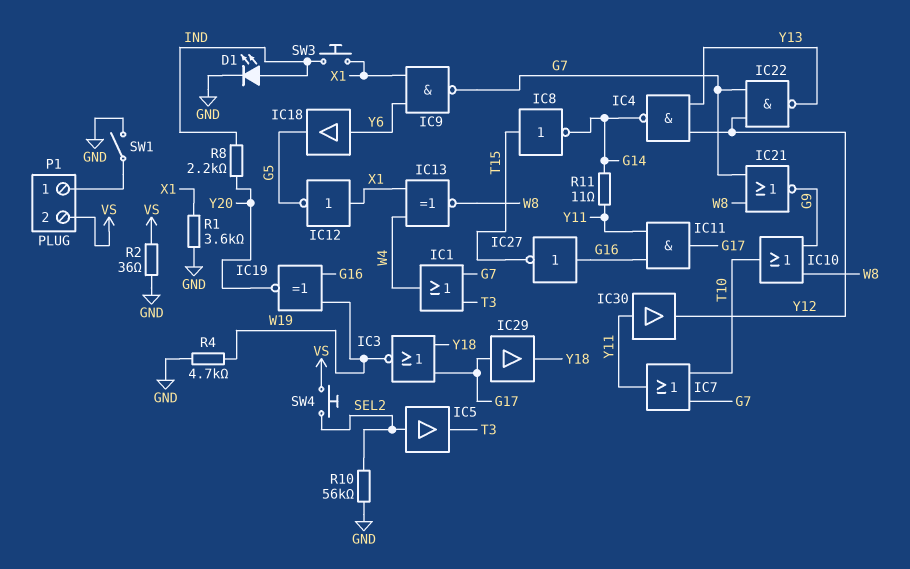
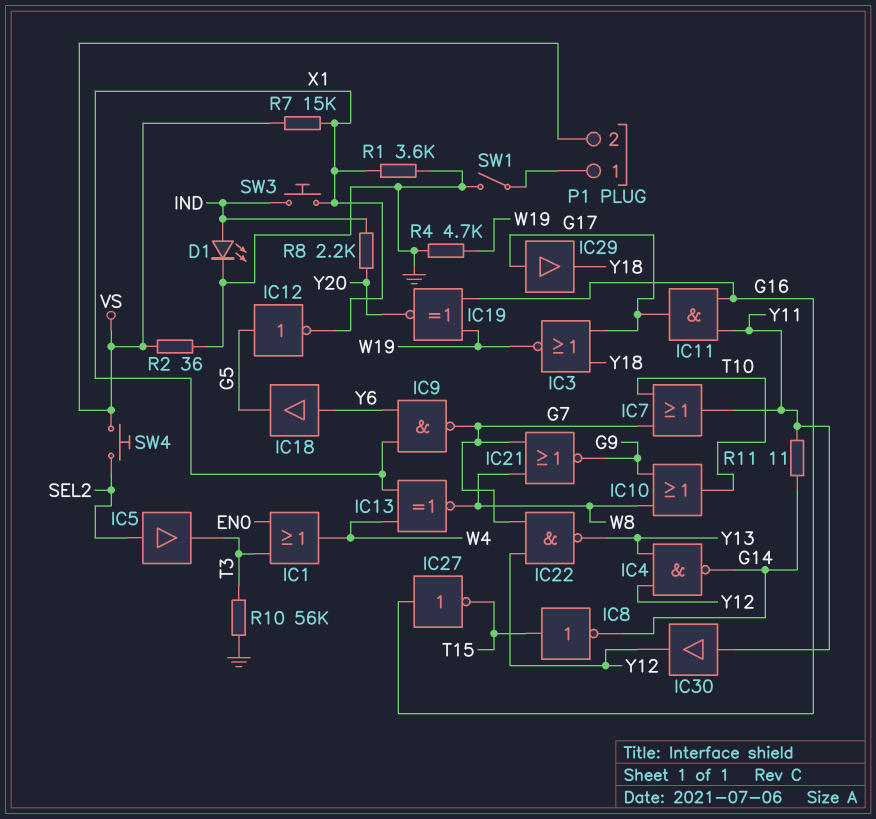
IC1: OR (in G7, in T3, out W4) -> OR (in EN0, in T3, out W4)
IC12: NOT (in X1, out G5) -> NOT (in G5, out X1)
R7: none -> 15k (VS, X1)
R10: 56k (GND, SEL2) -> 56k (GND, T3)

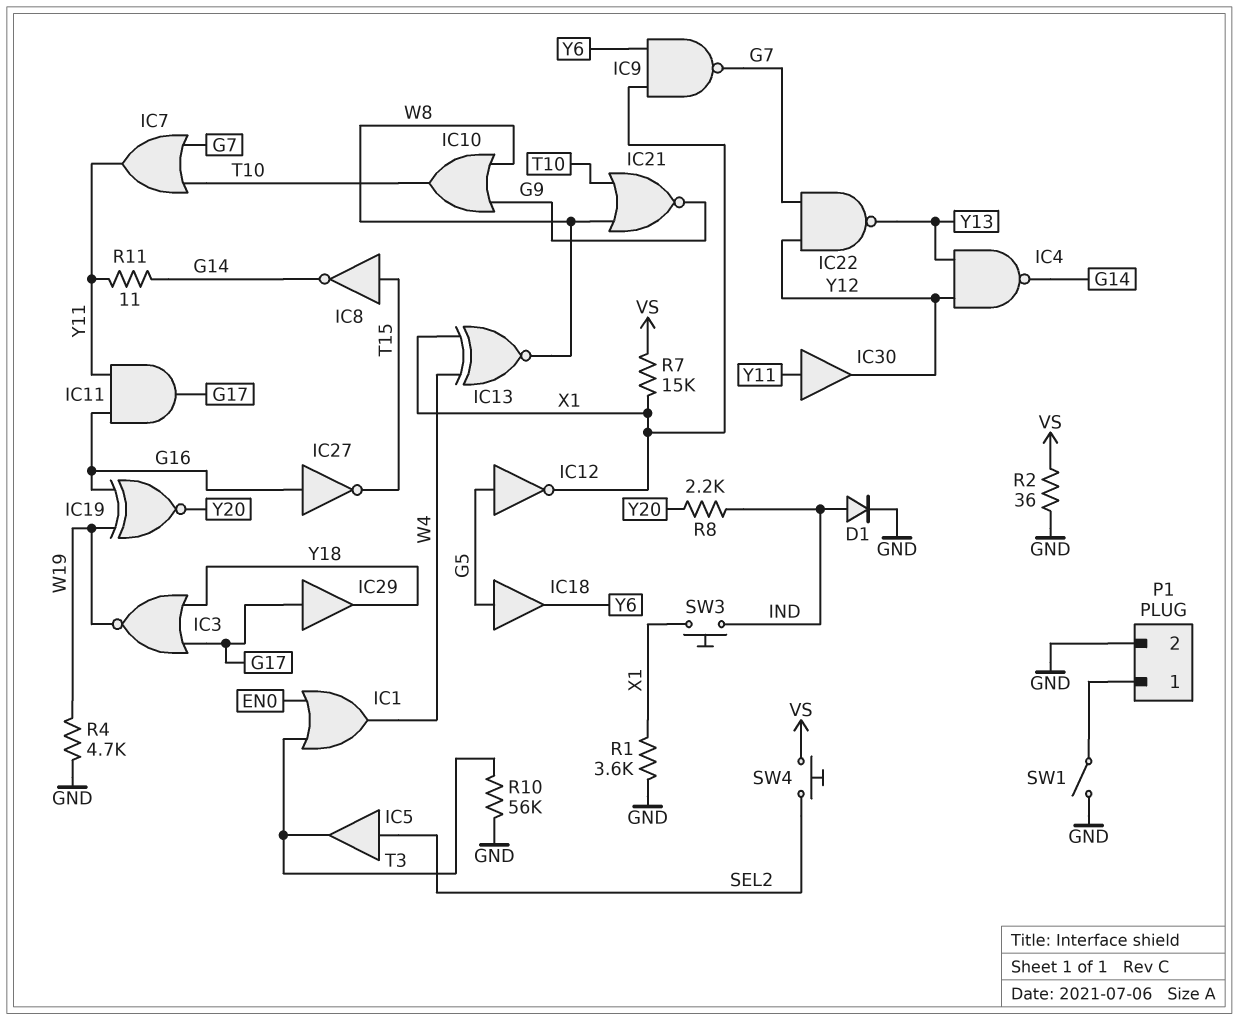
D1: LED (A IND, K GND) -> diode (A IND, K GND)
IC18: buffer (in Y6, out G5) -> buffer (in G5, out Y6)
IC21: NOR (in G7, in W8, out G9) -> NOR (in T10, in W8, out G9)
P1 pin 2: VS -> GND

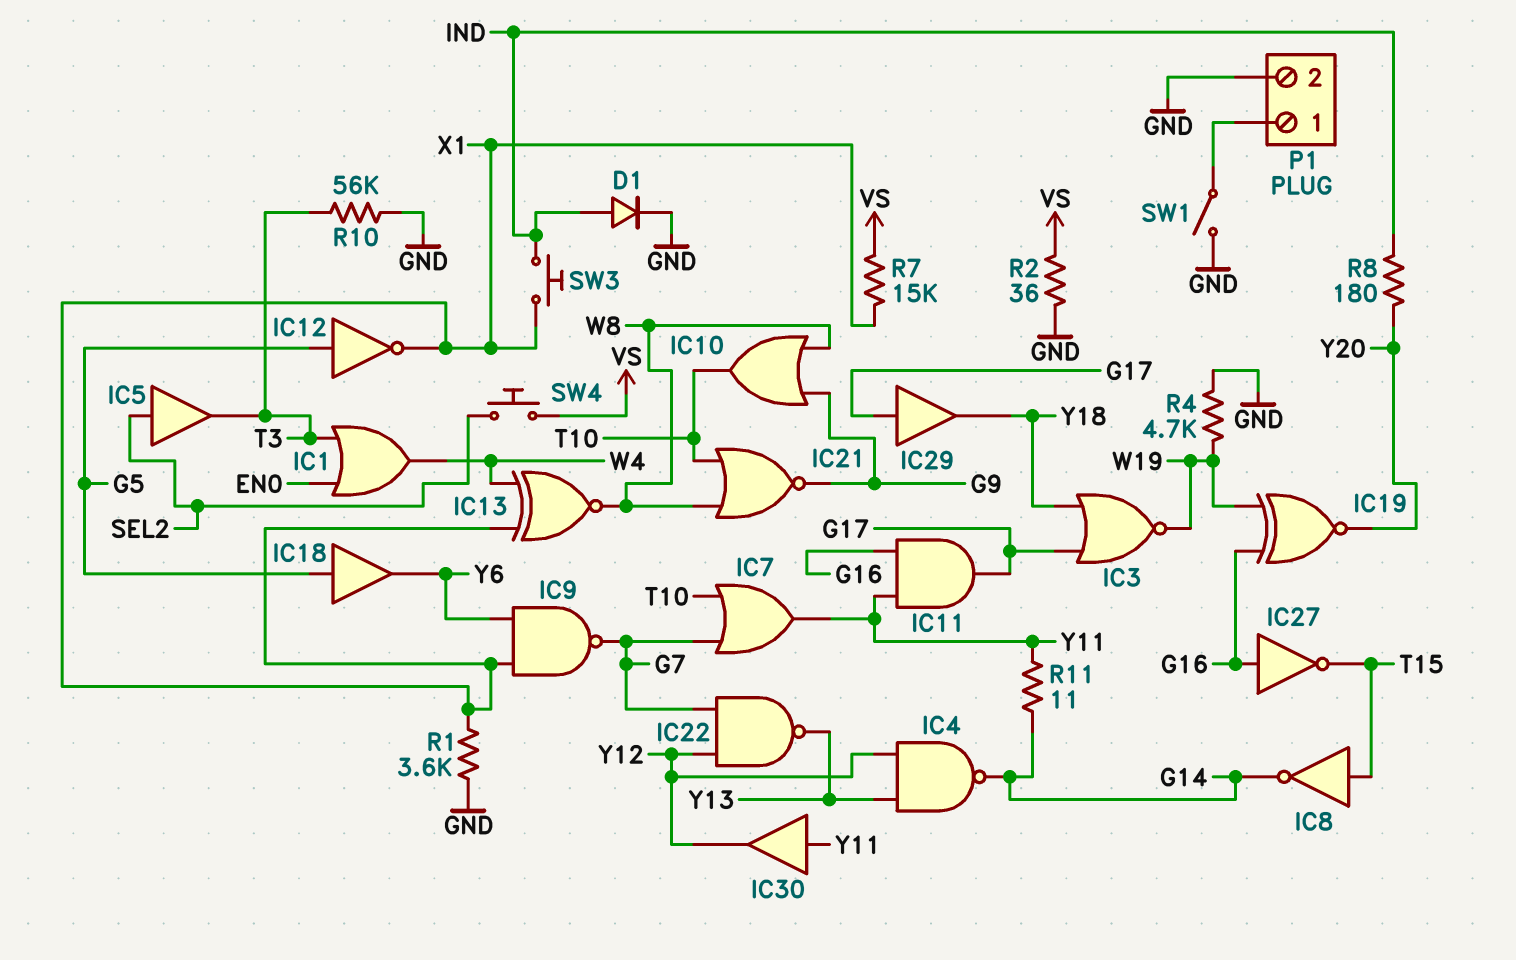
R8: 2.2k (IND, Y20) -> 180 (IND, Y20)

